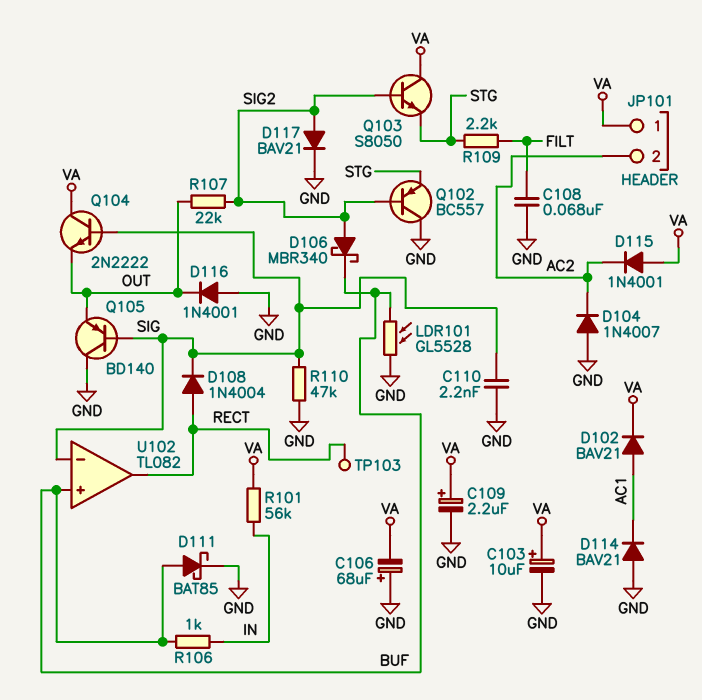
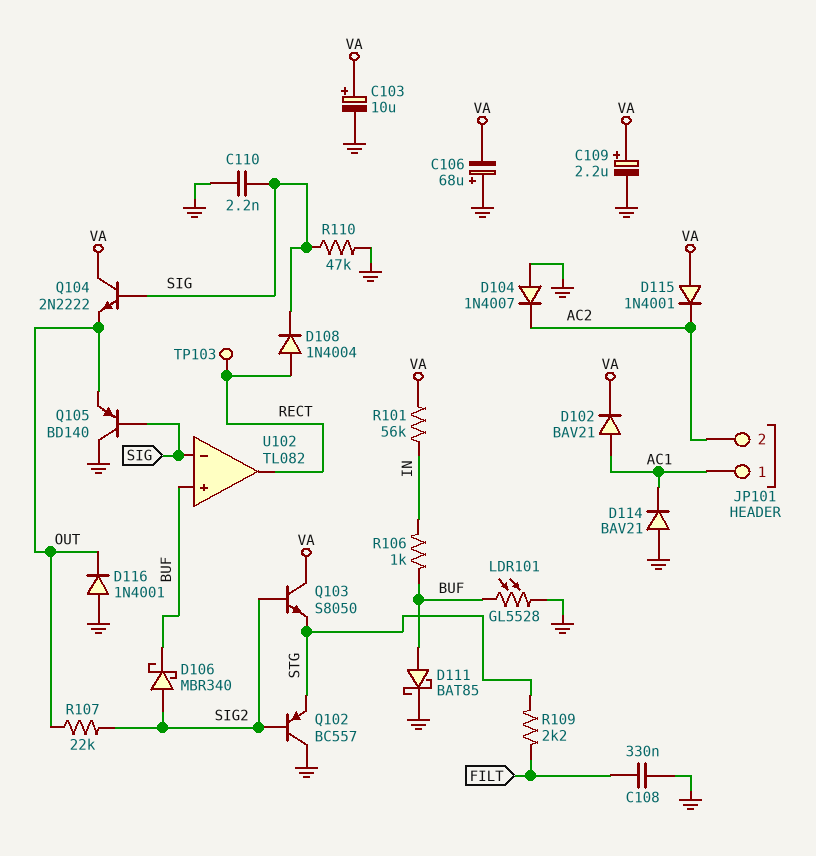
C108: 68nF (FILT, GND) -> 330nF (FILT, GND)
D117: diode BAV21 (A SIG2, K GND) -> none
JP101 pin 1: VA -> AC1

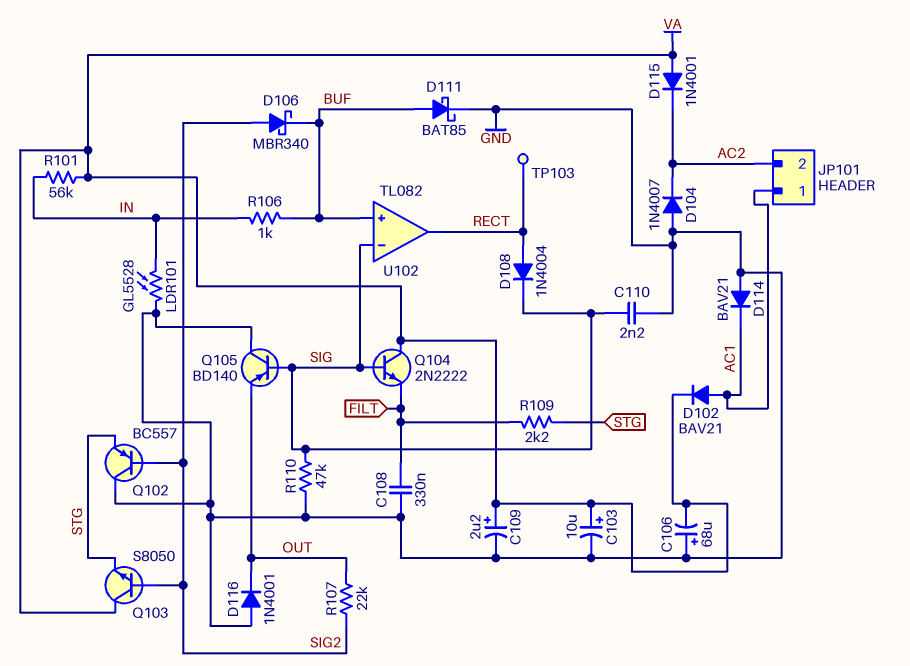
LDR101: GL5528 (BUF, GND) -> GL5528 (GND, IN)
Q104: NPN 2N2222 (B SIG, C VA, E OUT) -> NPN 2N2222 (B SIG, C VA, E FILT)

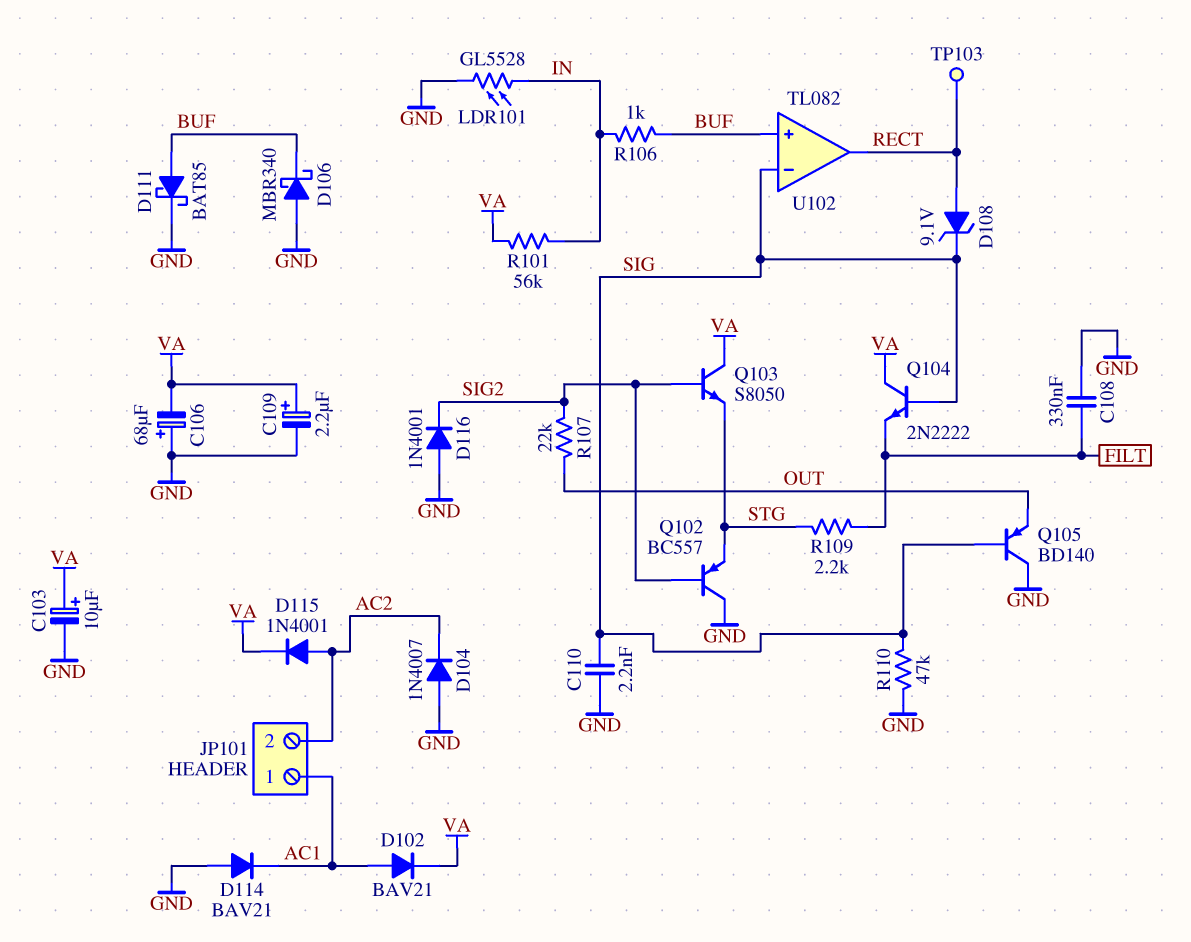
D106: schottky MBR340 (A SIG2, K BUF) -> schottky MBR340 (A GND, K BUF)
D108: diode 1N4004 (A RECT, K SIG) -> zener 9.1V (A RECT, K SIG)
D115: diode 1N4001 (A VA, K AC2) -> diode 1N4001 (A AC2, K VA)
D116: diode 1N4001 (A GND, K OUT) -> diode 1N4001 (A GND, K SIG2)

